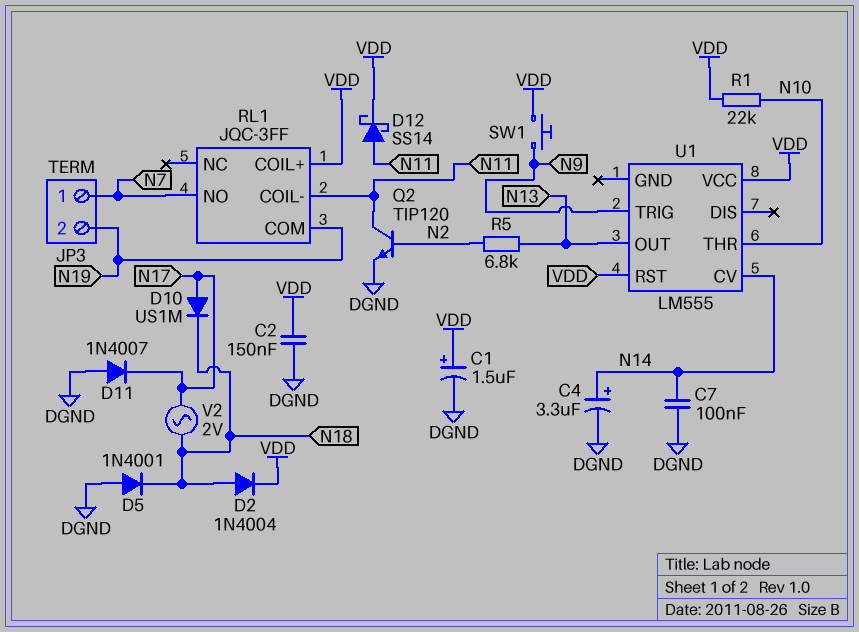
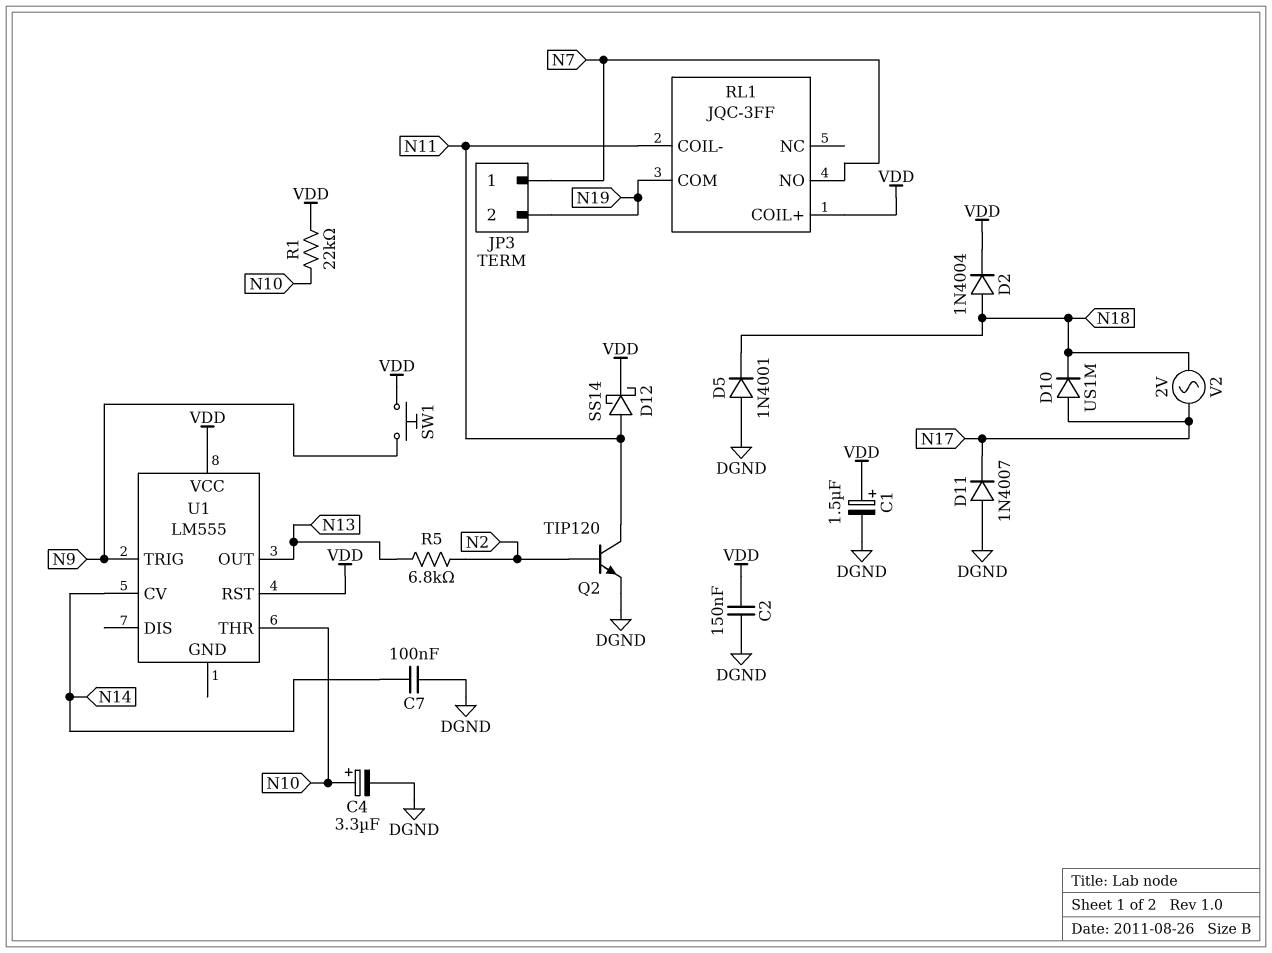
C4: 3.3uF (plus N14, minus DGND) -> 3.3uF (plus N10, minus DGND)

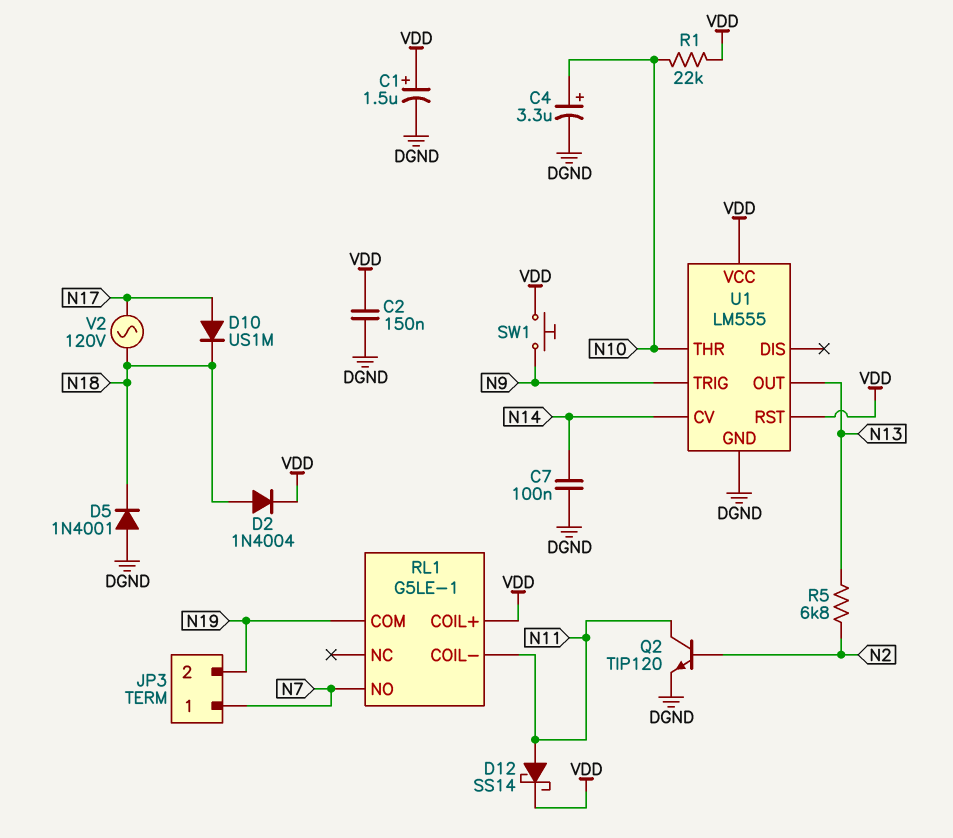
D11: diode 1N4007 (A DGND, K N17) -> none
RL1: JQC-3FF -> G5LE-1
U1 pin GND: none -> DGND
V2: AC 2V (N17, N18) -> AC 120V (N17, N18)

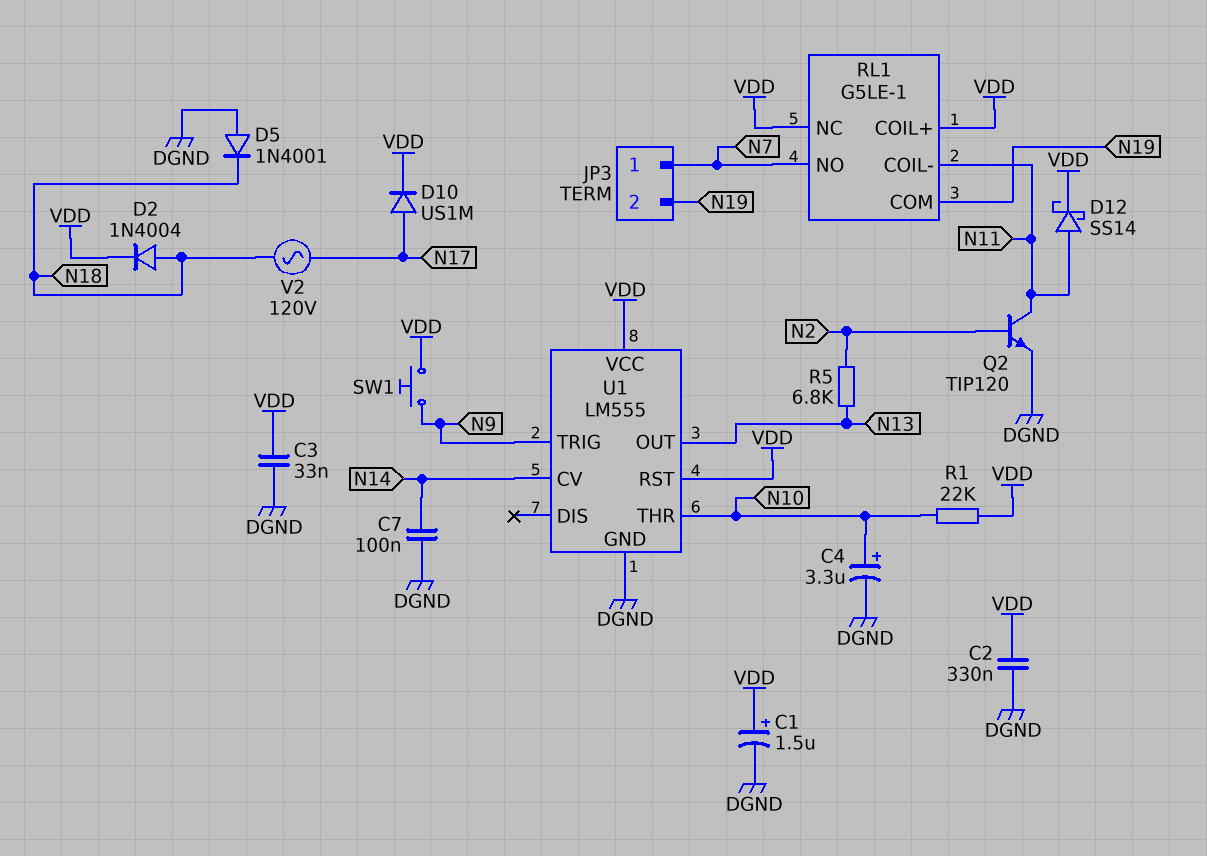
C2: 150nF (DGND, VDD) -> 330nF (DGND, VDD)
C3: none -> 33nF (DGND, VDD)
D10: diode US1M (A N17, K N18) -> diode US1M (A N17, K VDD)
RL1 pin NC: none -> VDD

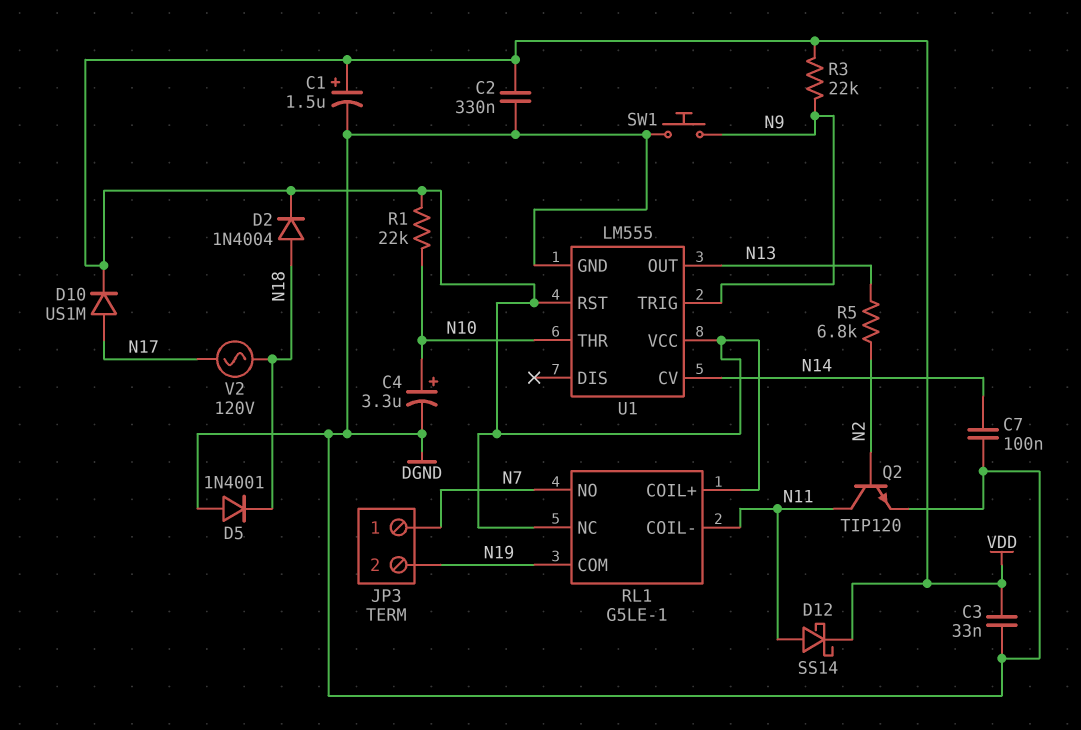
R3: none -> 22k (N9, VDD)
SW1: button (N9, VDD) -> button (DGND, N9)

